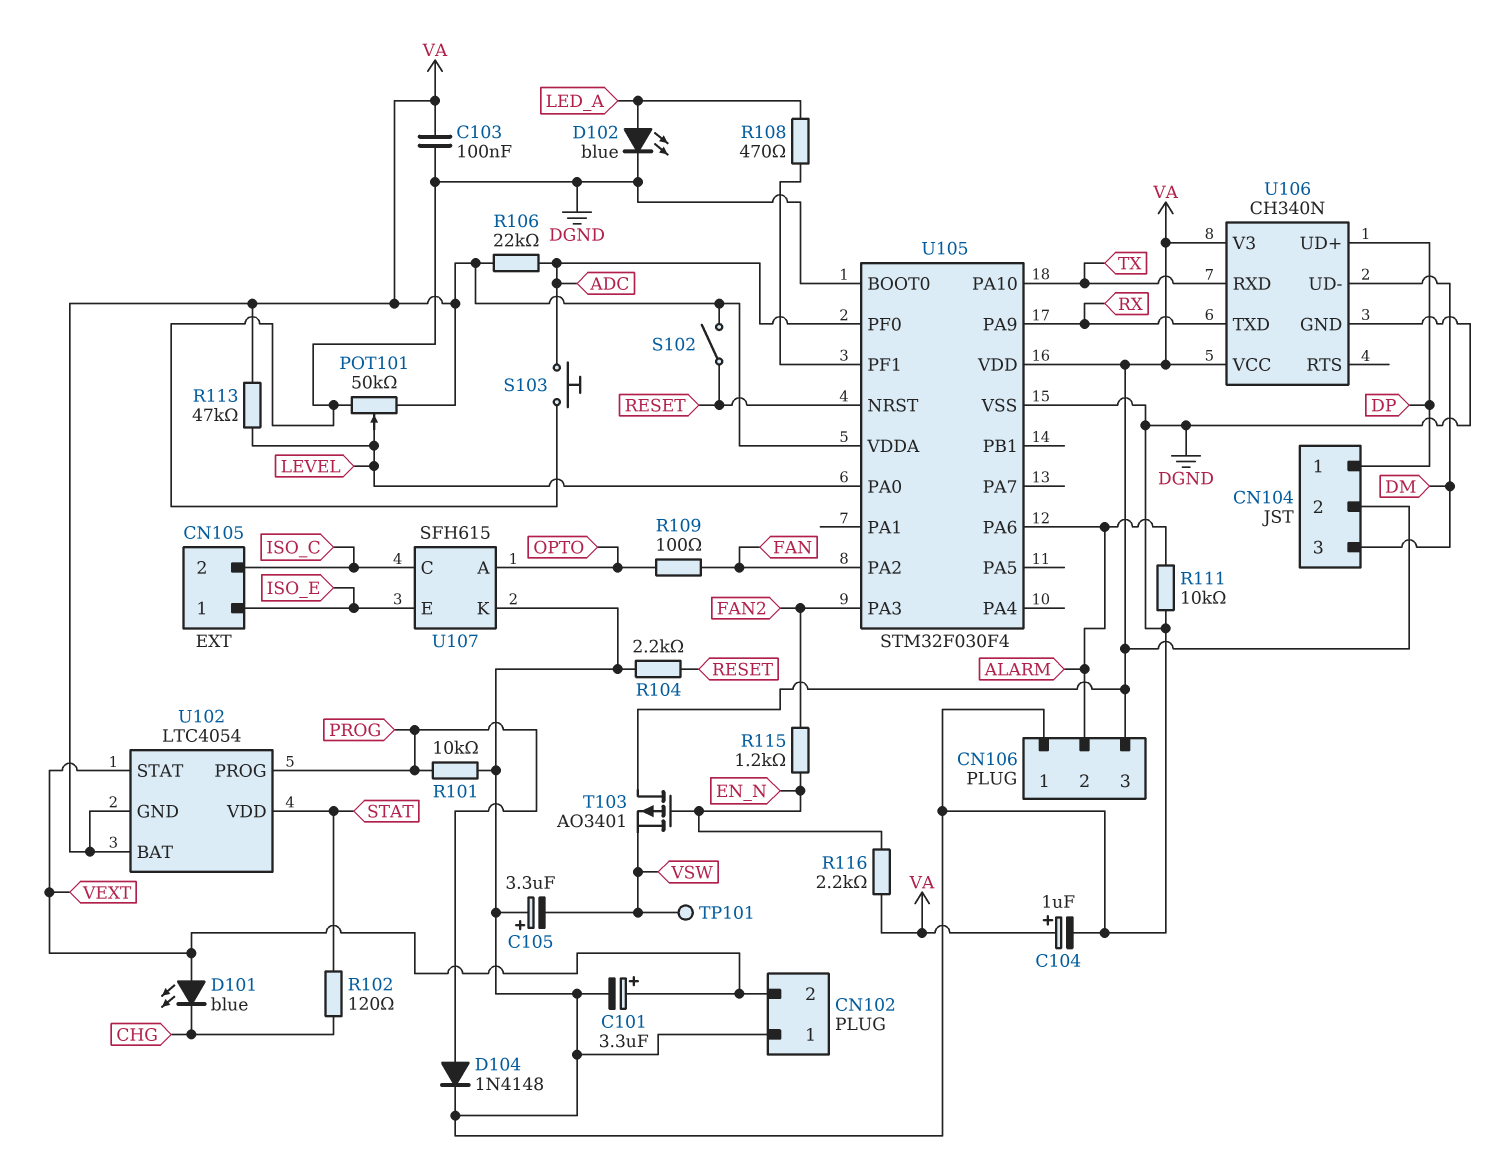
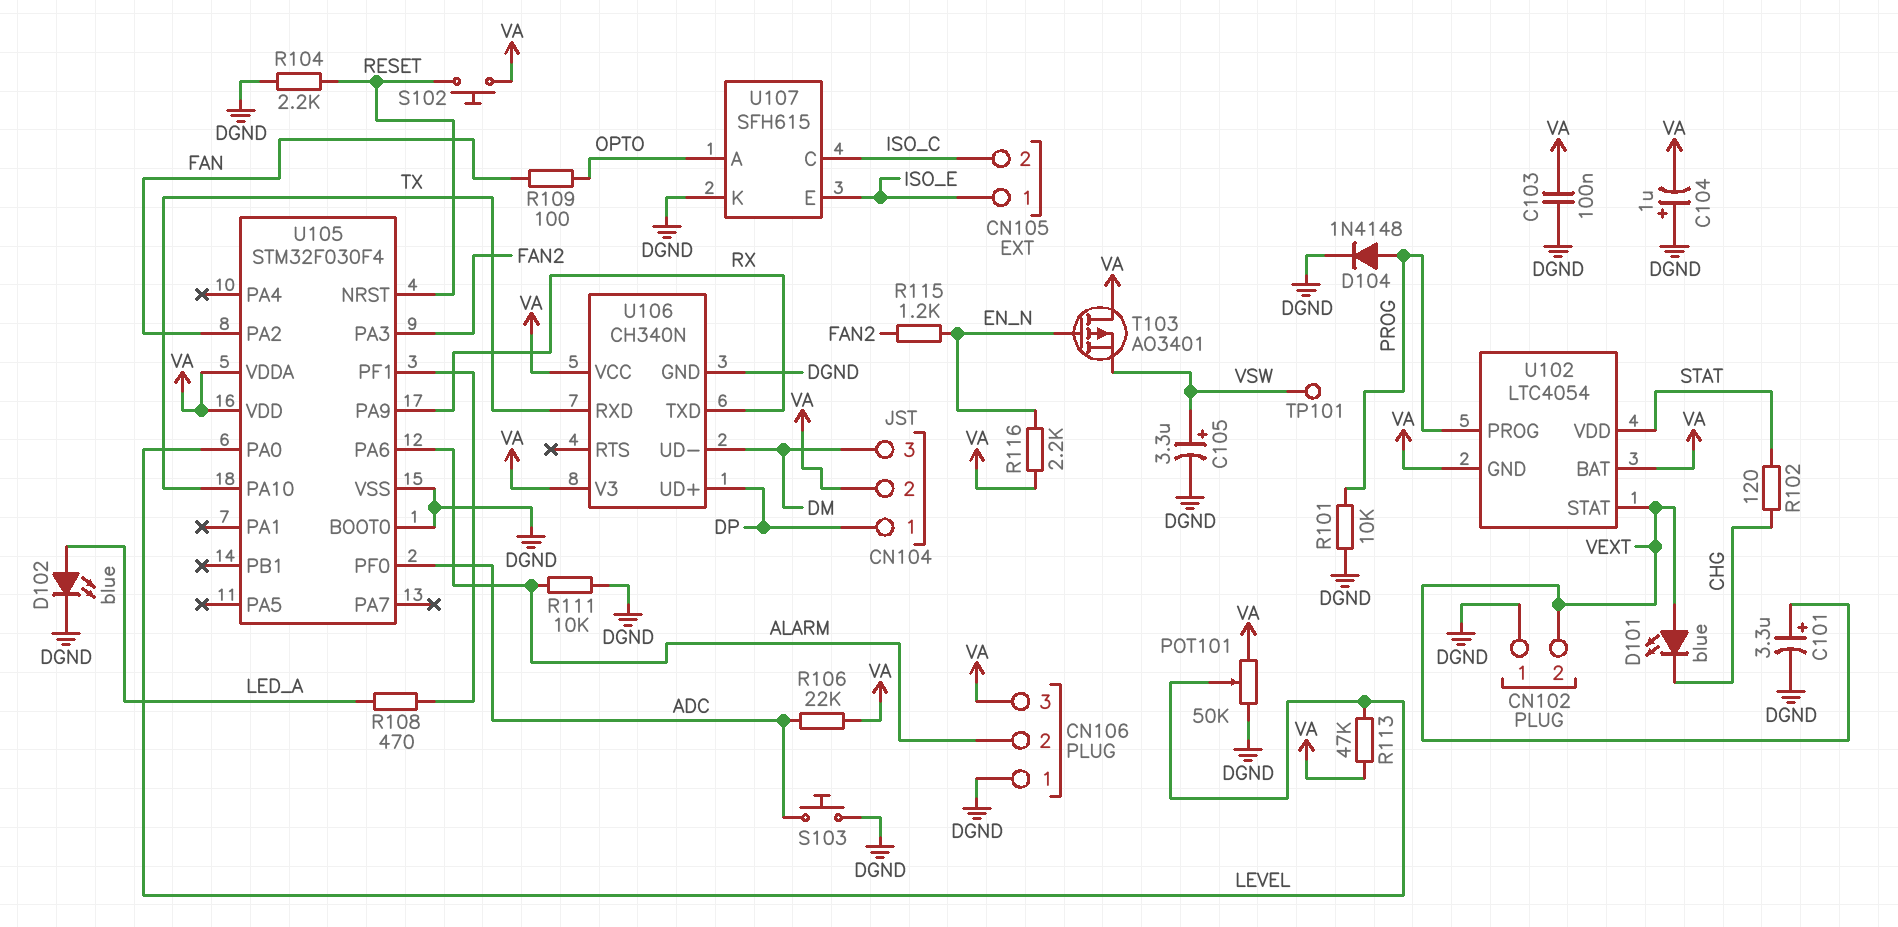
C104: 1uF (plus VA, minus DGND) -> 1uF (plus DGND, minus VA)
C105: 3.3uF (plus DGND, minus VSW) -> 3.3uF (plus VSW, minus DGND)
S102: switch (RESET, VA) -> button (RESET, VA)

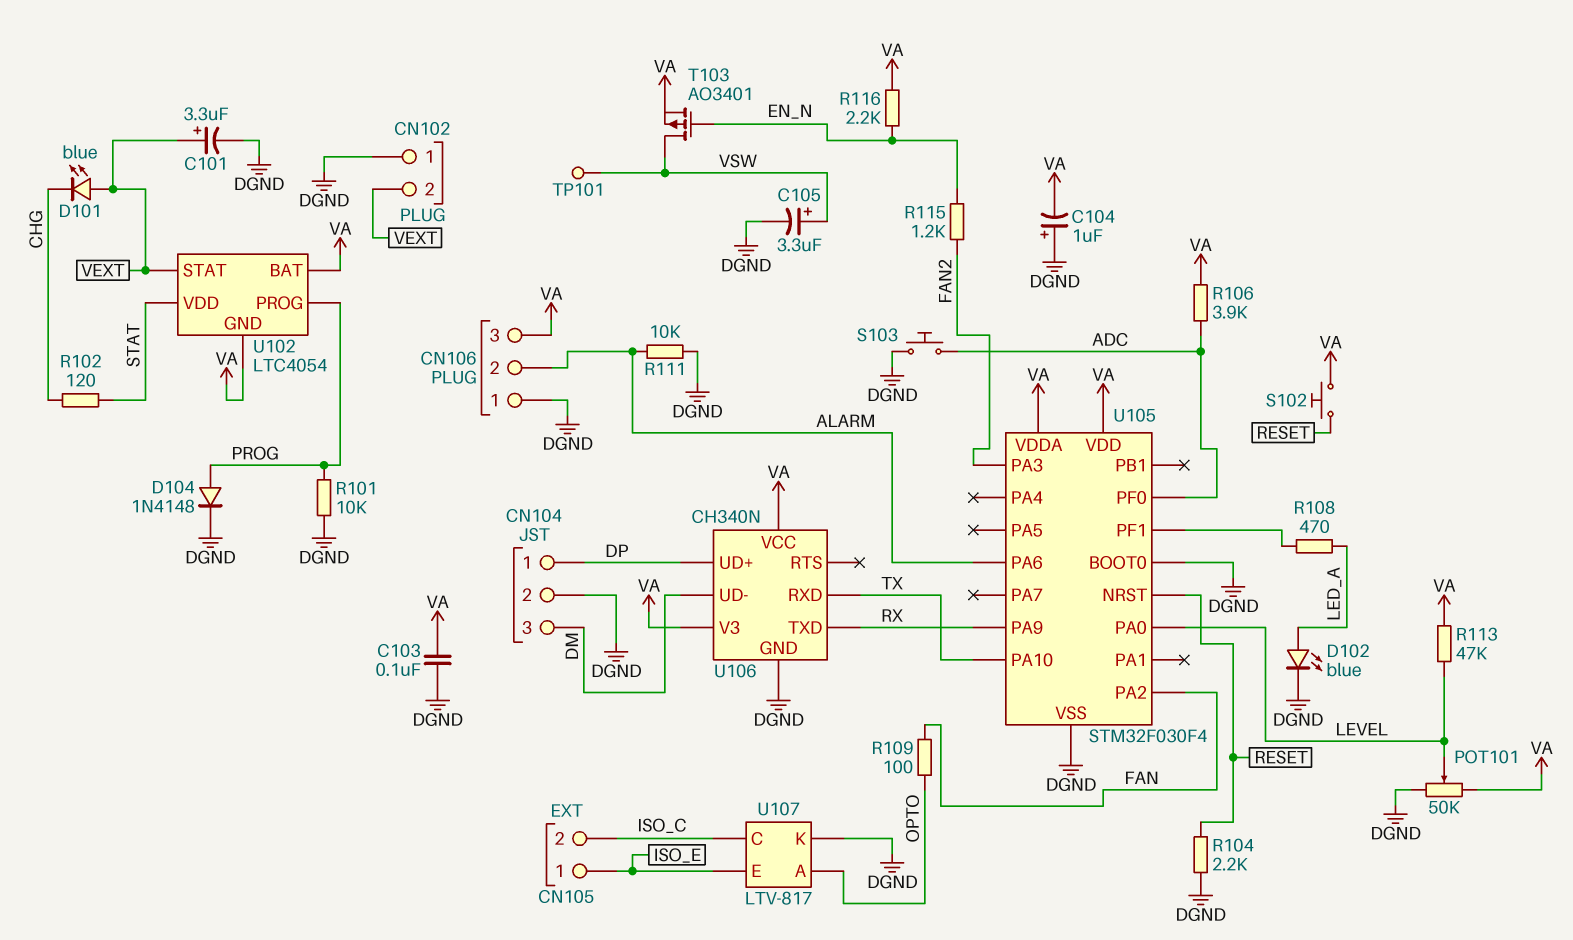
CN104 pin 2: VA -> DGND
R106: 22k (ADC, VA) -> 3.9k (ADC, VA)
T103: PMOS AO3401 (G EN_N, D VA, S VSW) -> PMOS AO3401 (G EN_N, D VSW, S VA)
U107: SFH615 -> LTV-817

